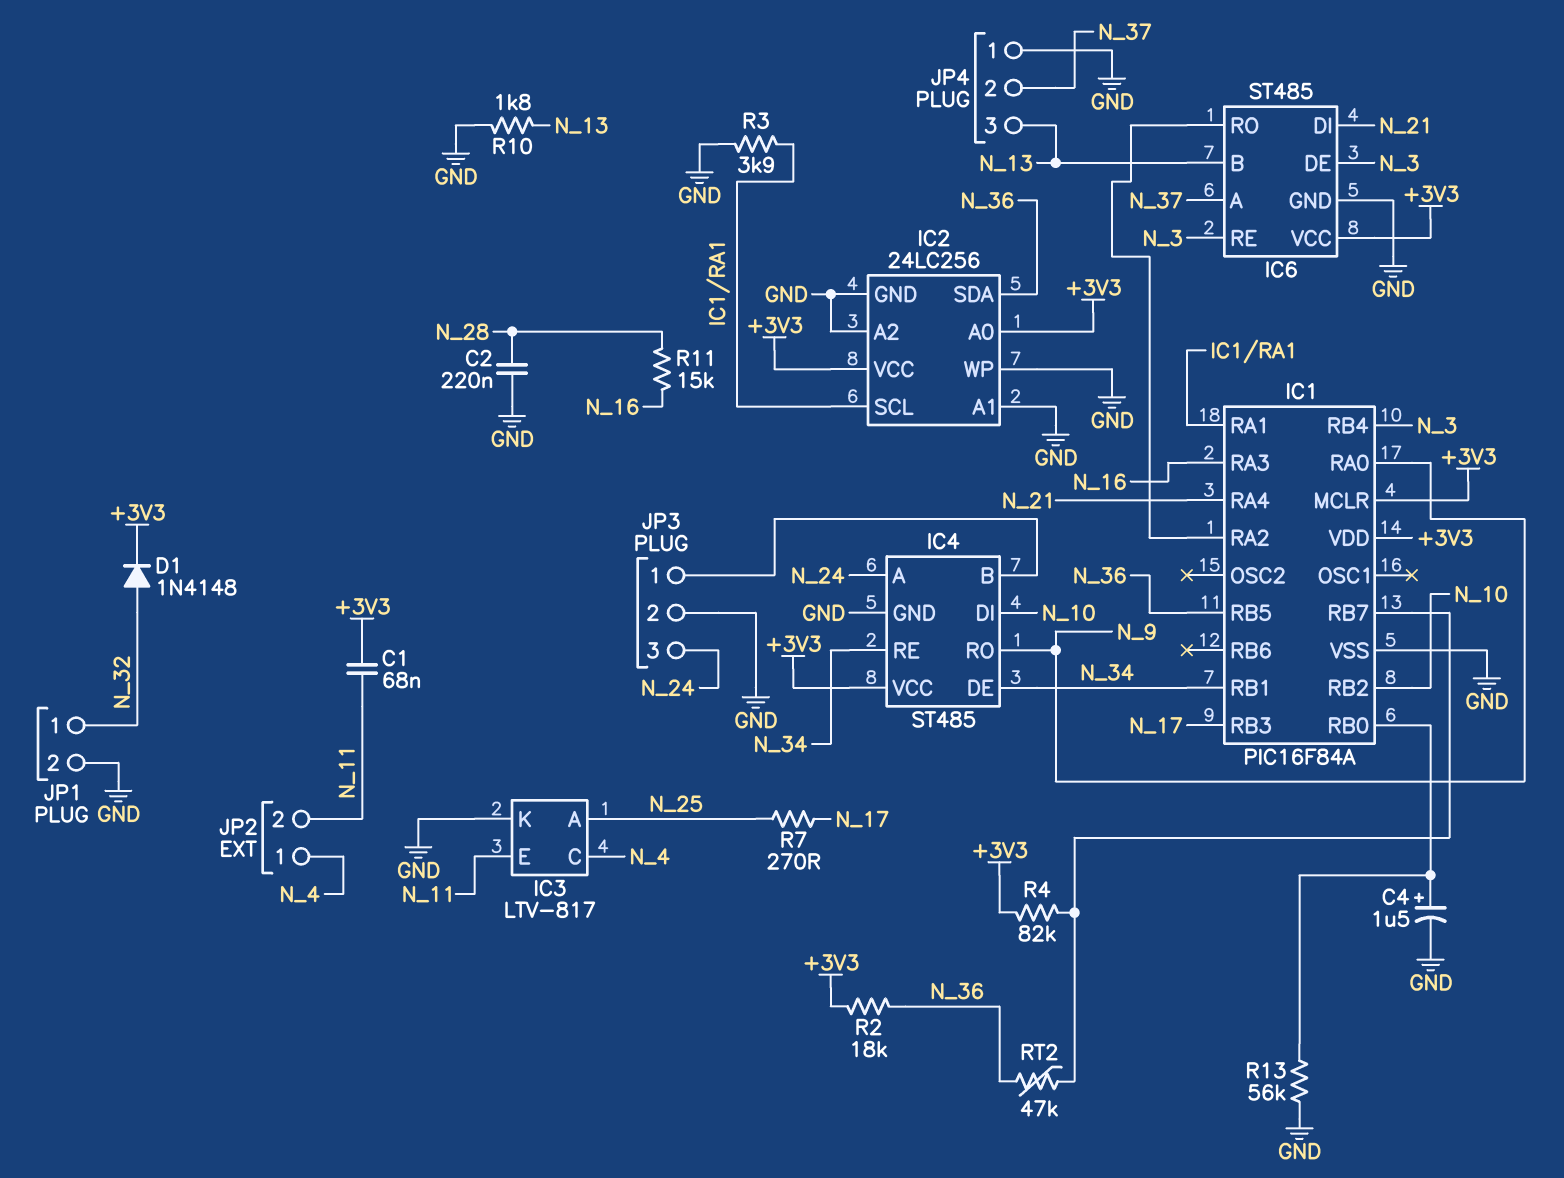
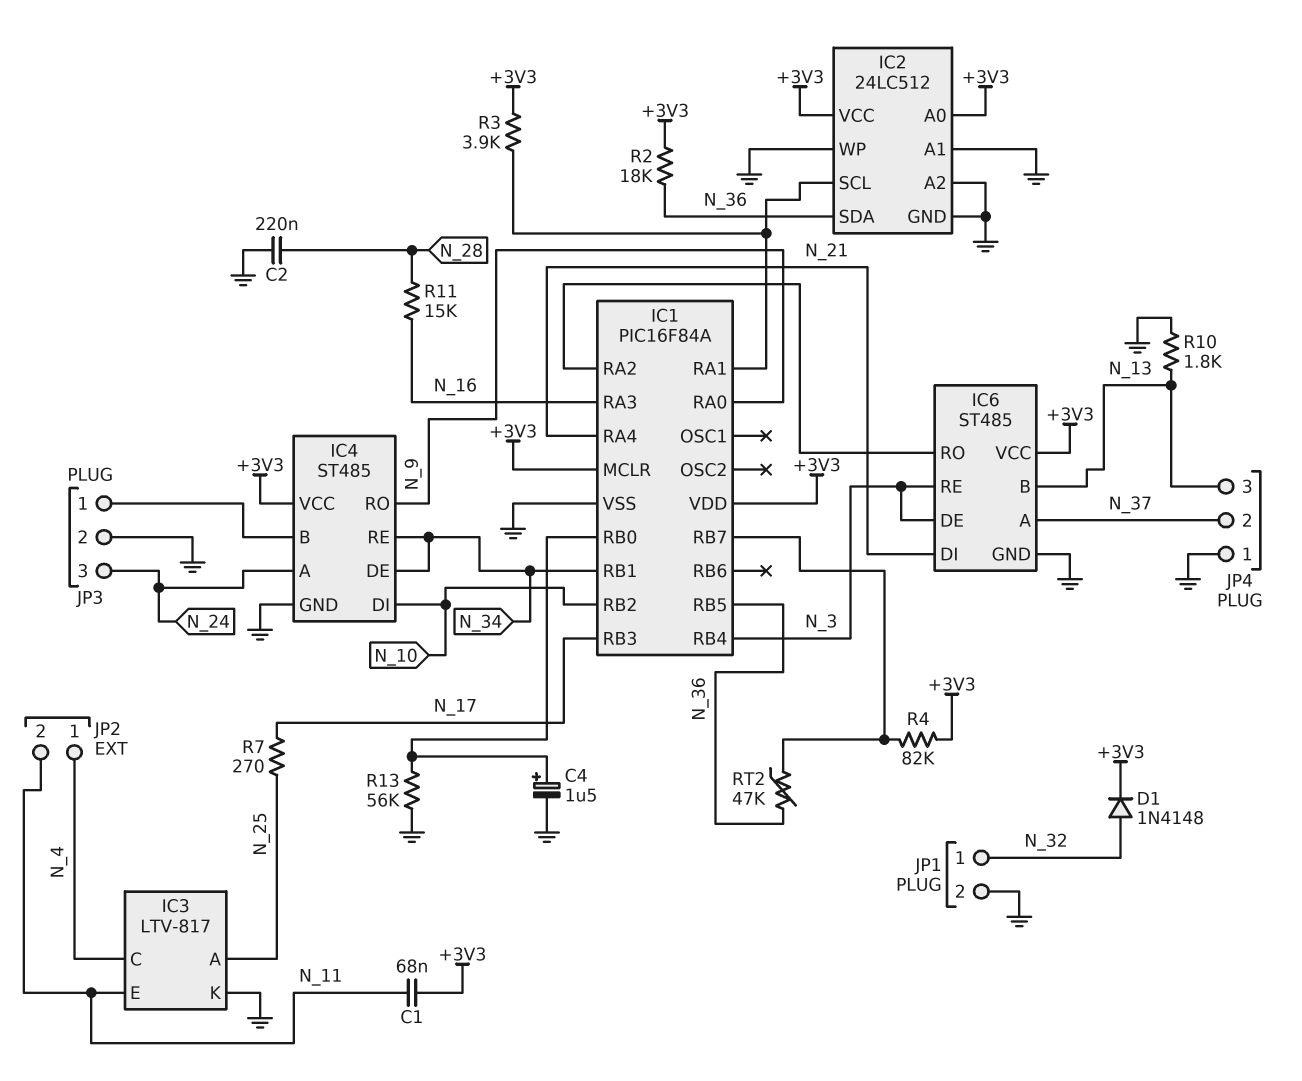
IC2: 24LC256 -> 24LC512
R3: 3.9k (GND, IC1/RA1) -> 3.9k (+3V3, IC1/RA1)

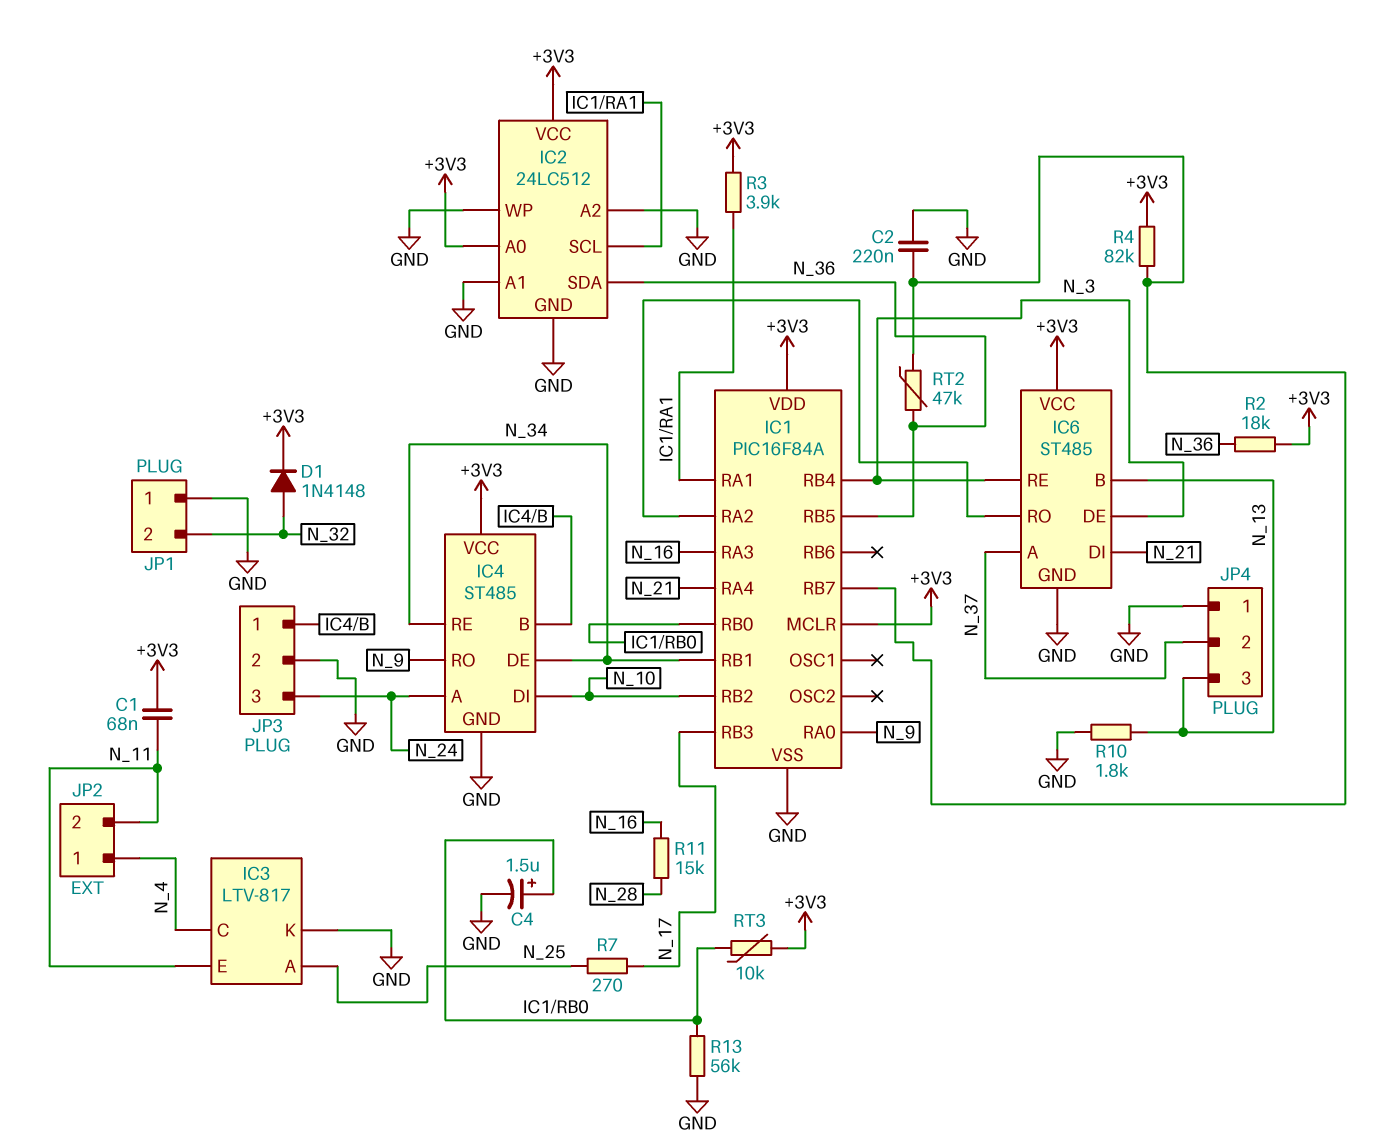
C2: 220nF (GND, N_28) -> 220nF (GND, IC1/RB7)
JP1 pin 1: N_32 -> GND
JP1 pin 2: GND -> N_32
RT3: none -> 10k (+3V3, IC1/RB0)

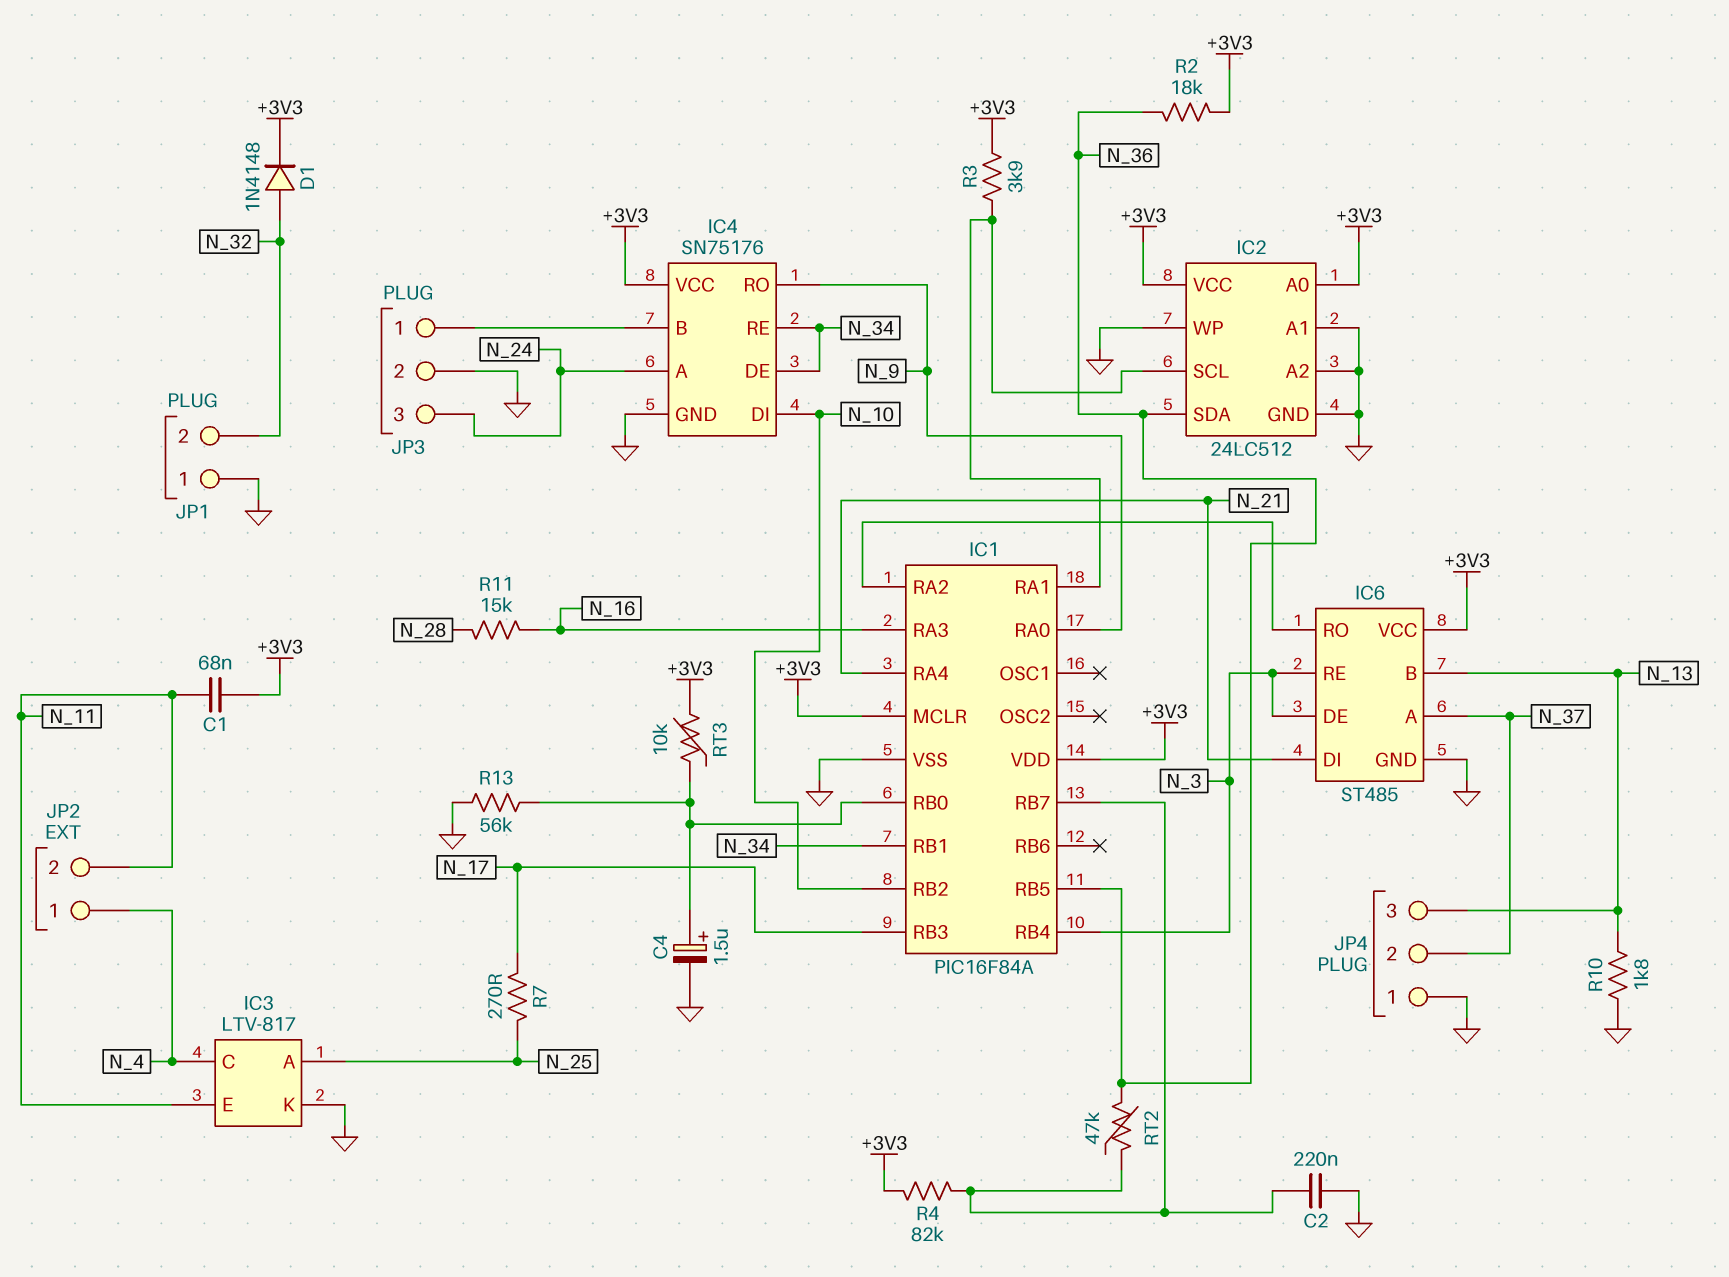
IC4: ST485 -> SN75176

